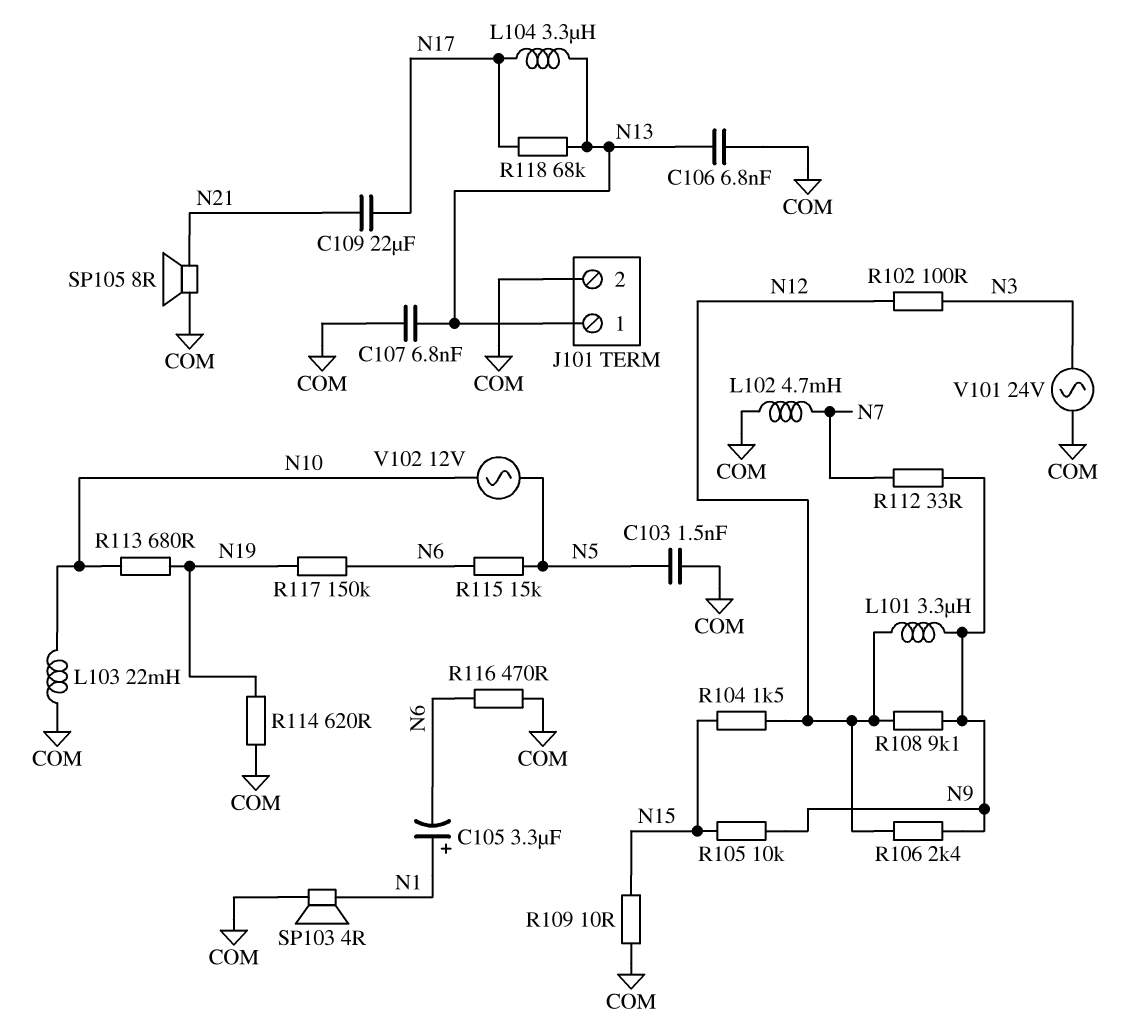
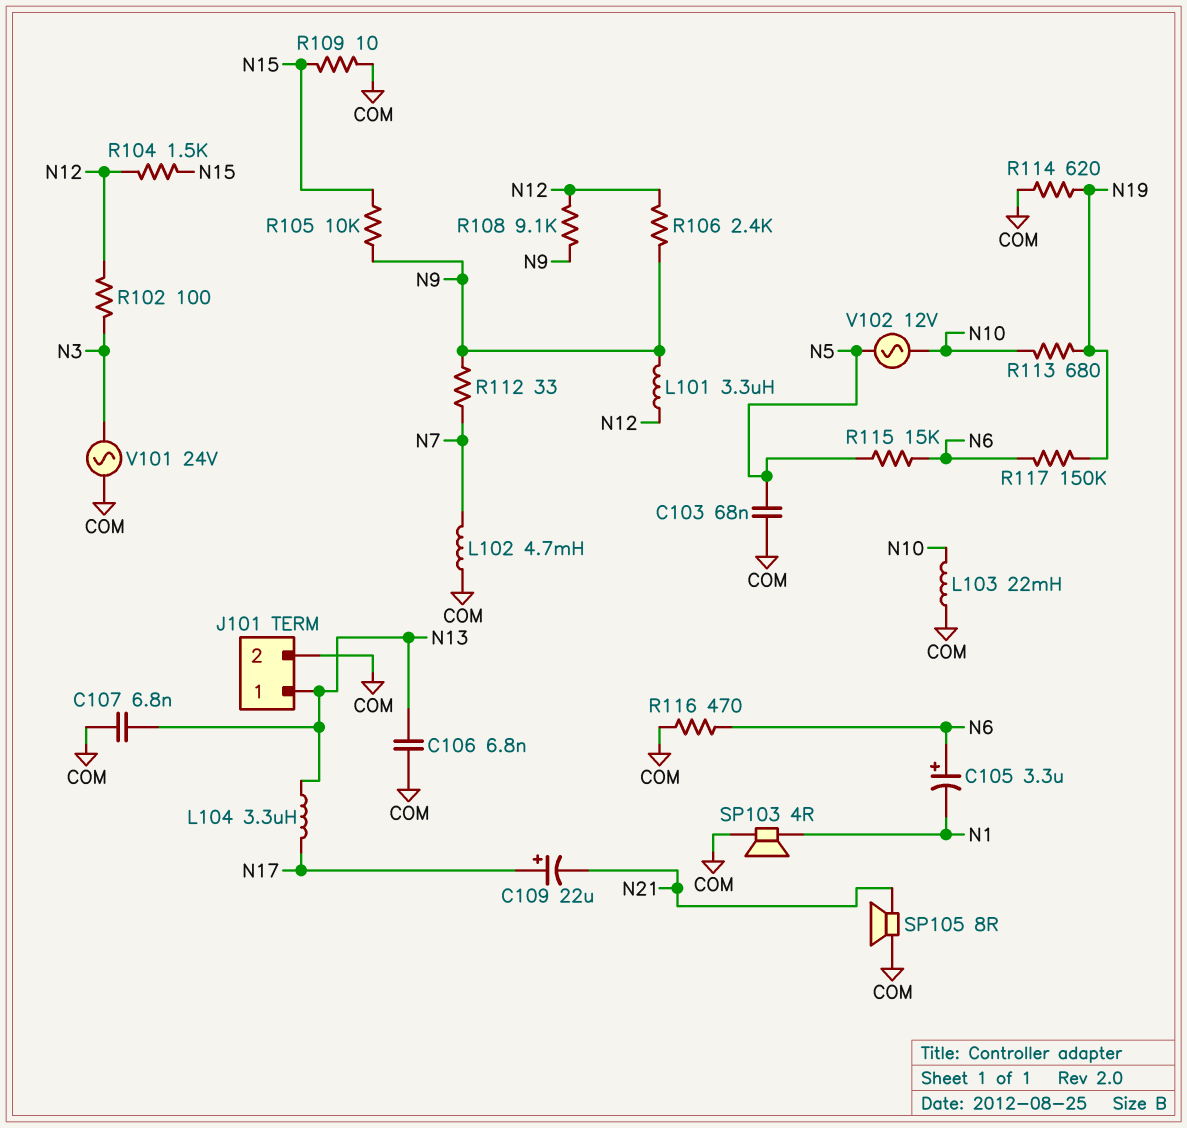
C103: 1.5nF (COM, N5) -> 68nF (COM, N5)
C105: 3.3uF (plus N1, minus N6) -> 3.3uF (plus N6, minus N1)
C109: 22uF (N17, N21) -> 22uF (plus N17, minus N21)
R118: 68k (N13, N17) -> none

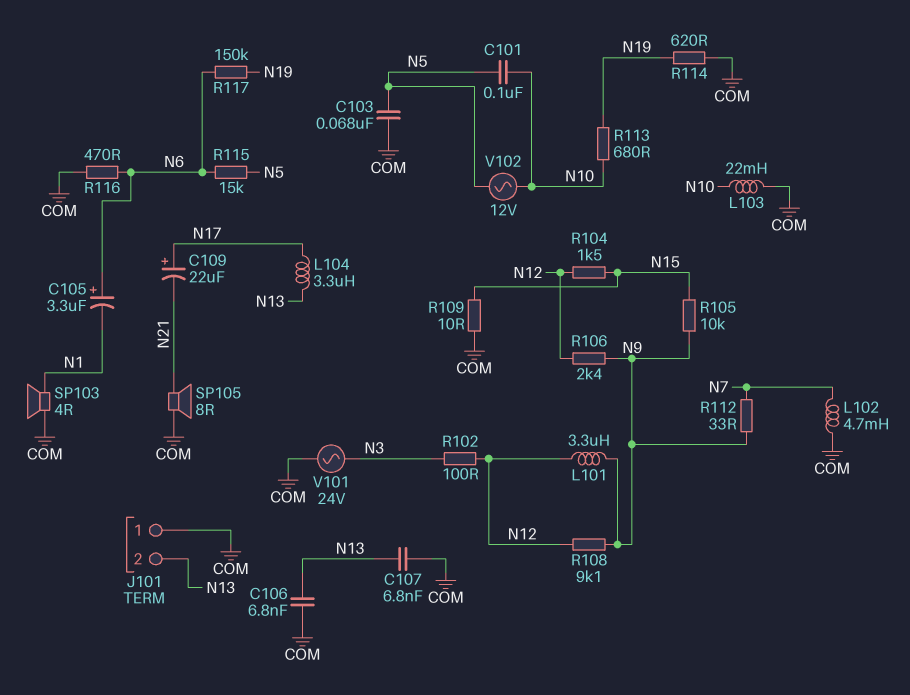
C101: none -> 100nF (N5, N10)
J101 pin 1: N13 -> COM
J101 pin 2: COM -> N13

